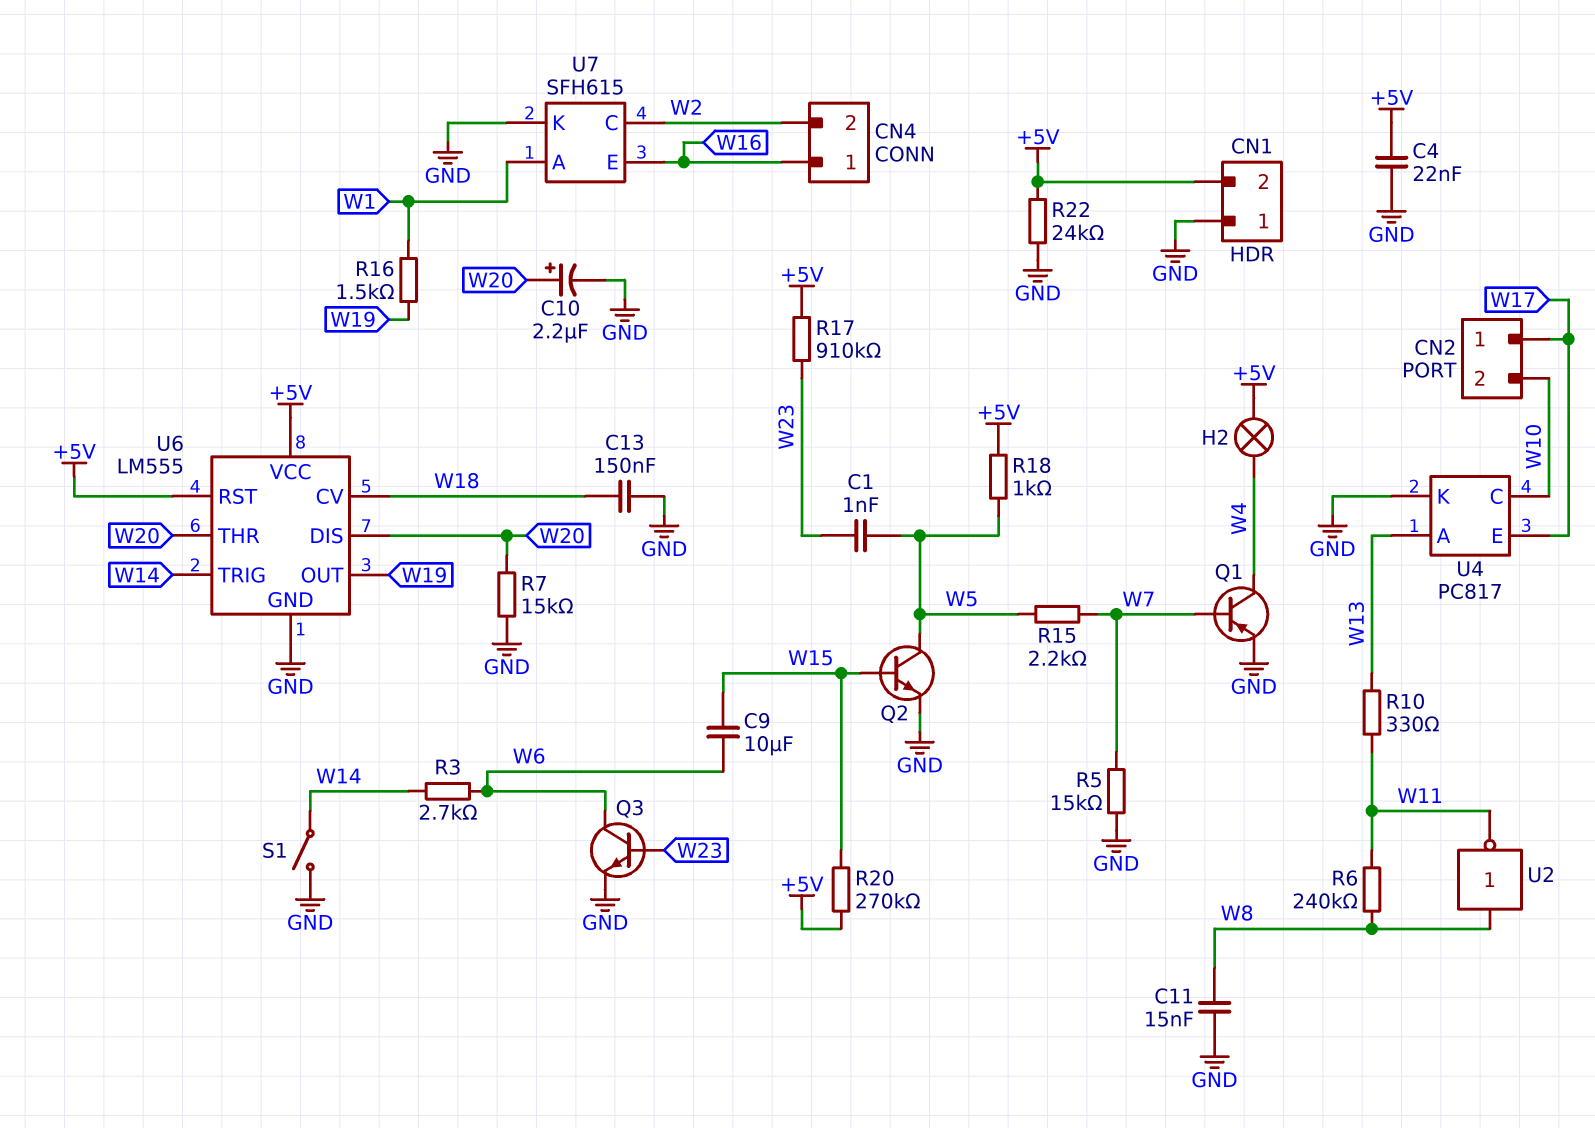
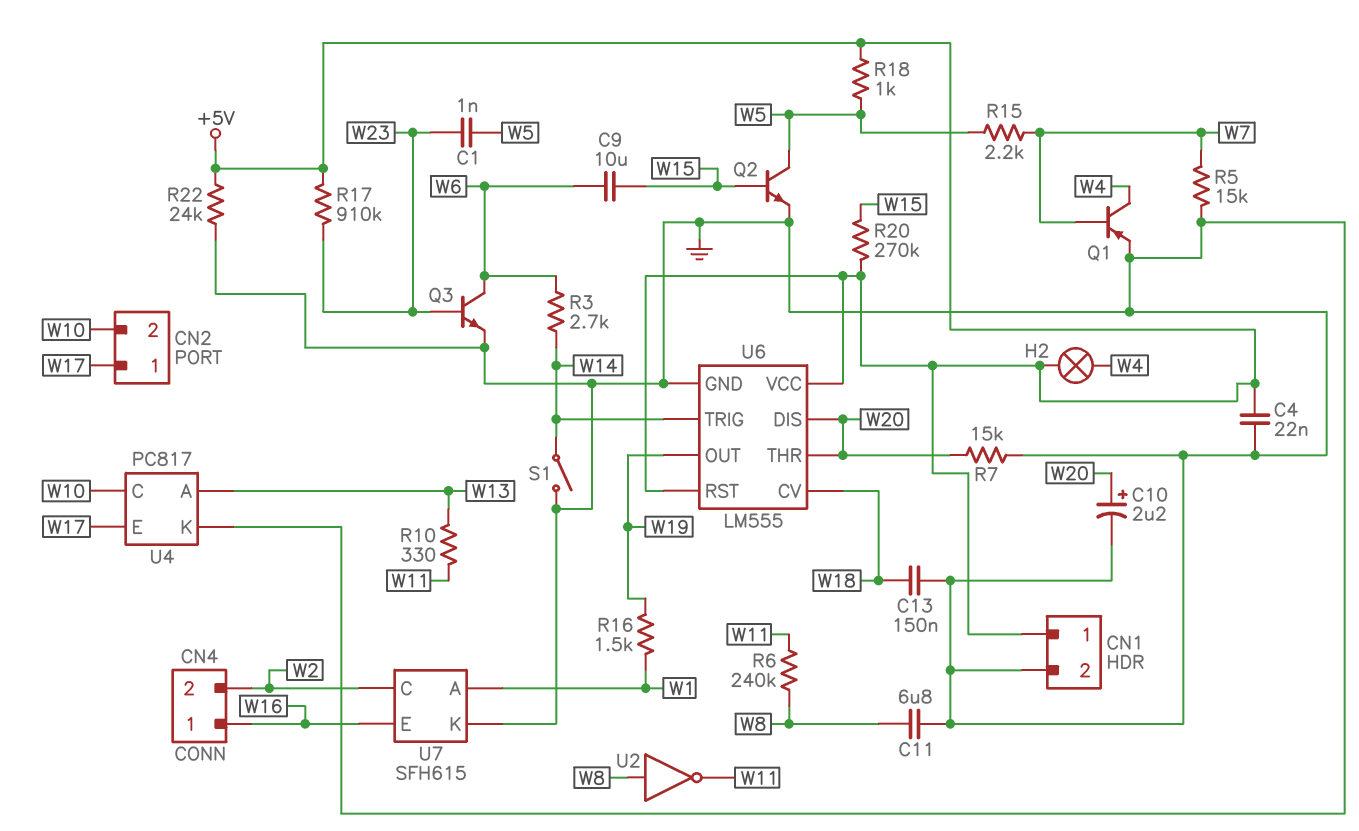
C11: 15nF (GND, W8) -> 6.8uF (GND, W8)
CN1 pin 1: GND -> +5V
CN1 pin 2: +5V -> GND

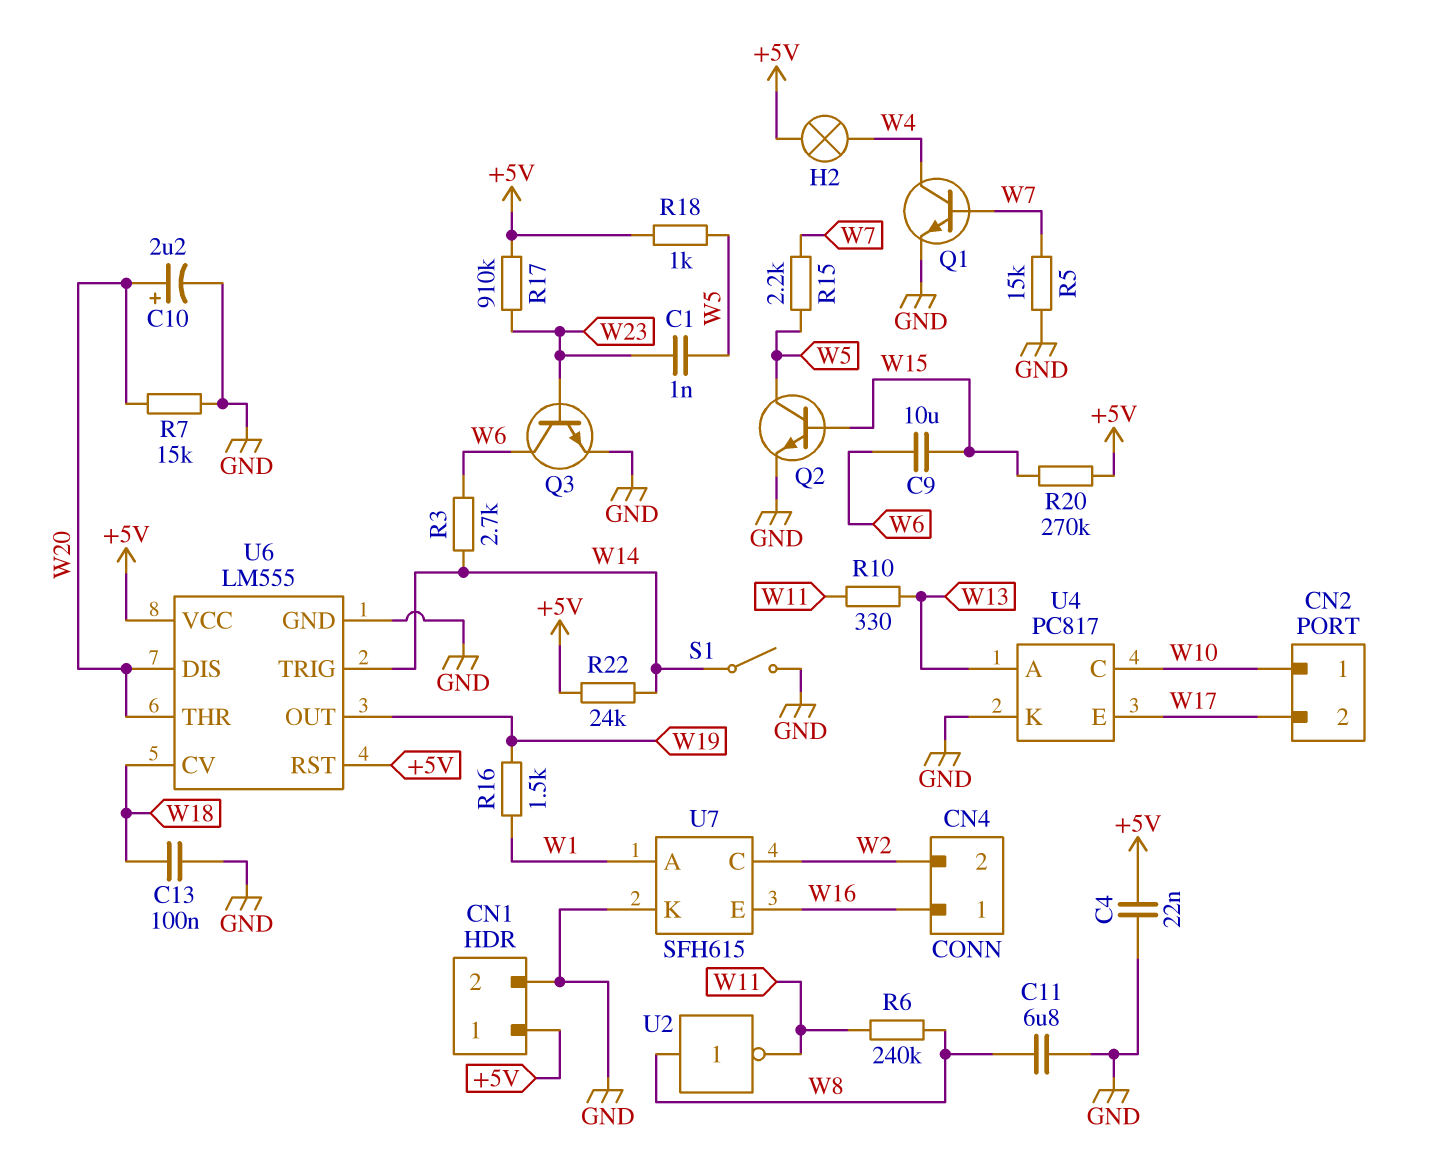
C13: 150nF (GND, W18) -> 100nF (GND, W18)
CN2 pin 1: W17 -> W10
CN2 pin 2: W10 -> W17
Q1: PNP (B W7, C W4, E GND) -> NPN (B W7, C W4, E GND)
R22: 24k (+5V, GND) -> 24k (+5V, W14)

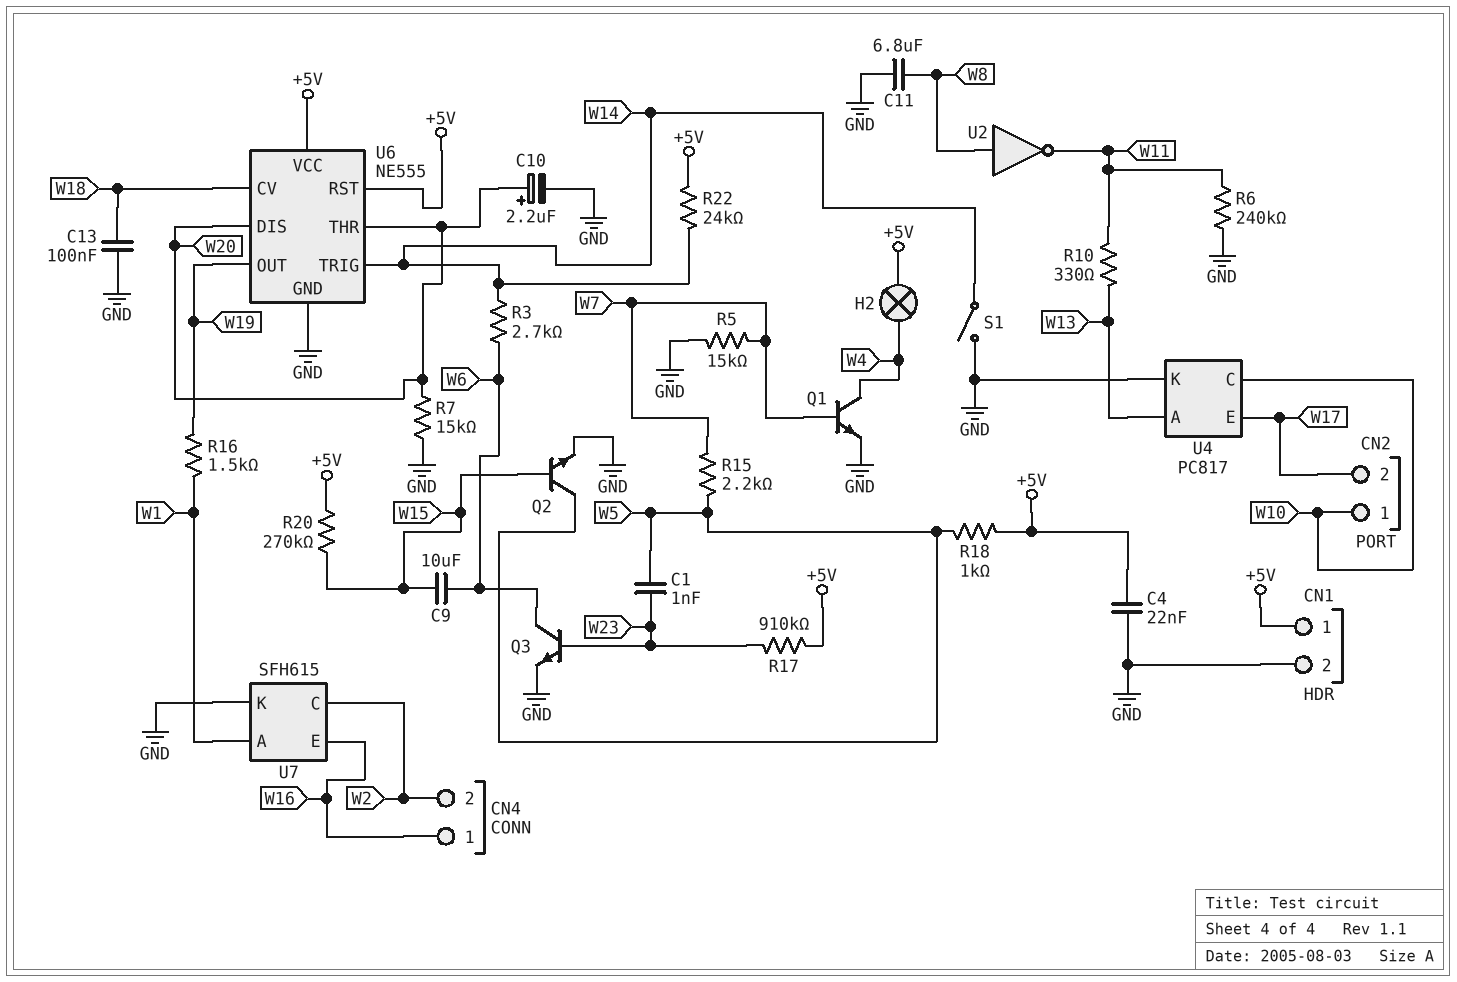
R6: 240k (W8, W11) -> 240k (GND, W11)
U6: LM555 -> NE555

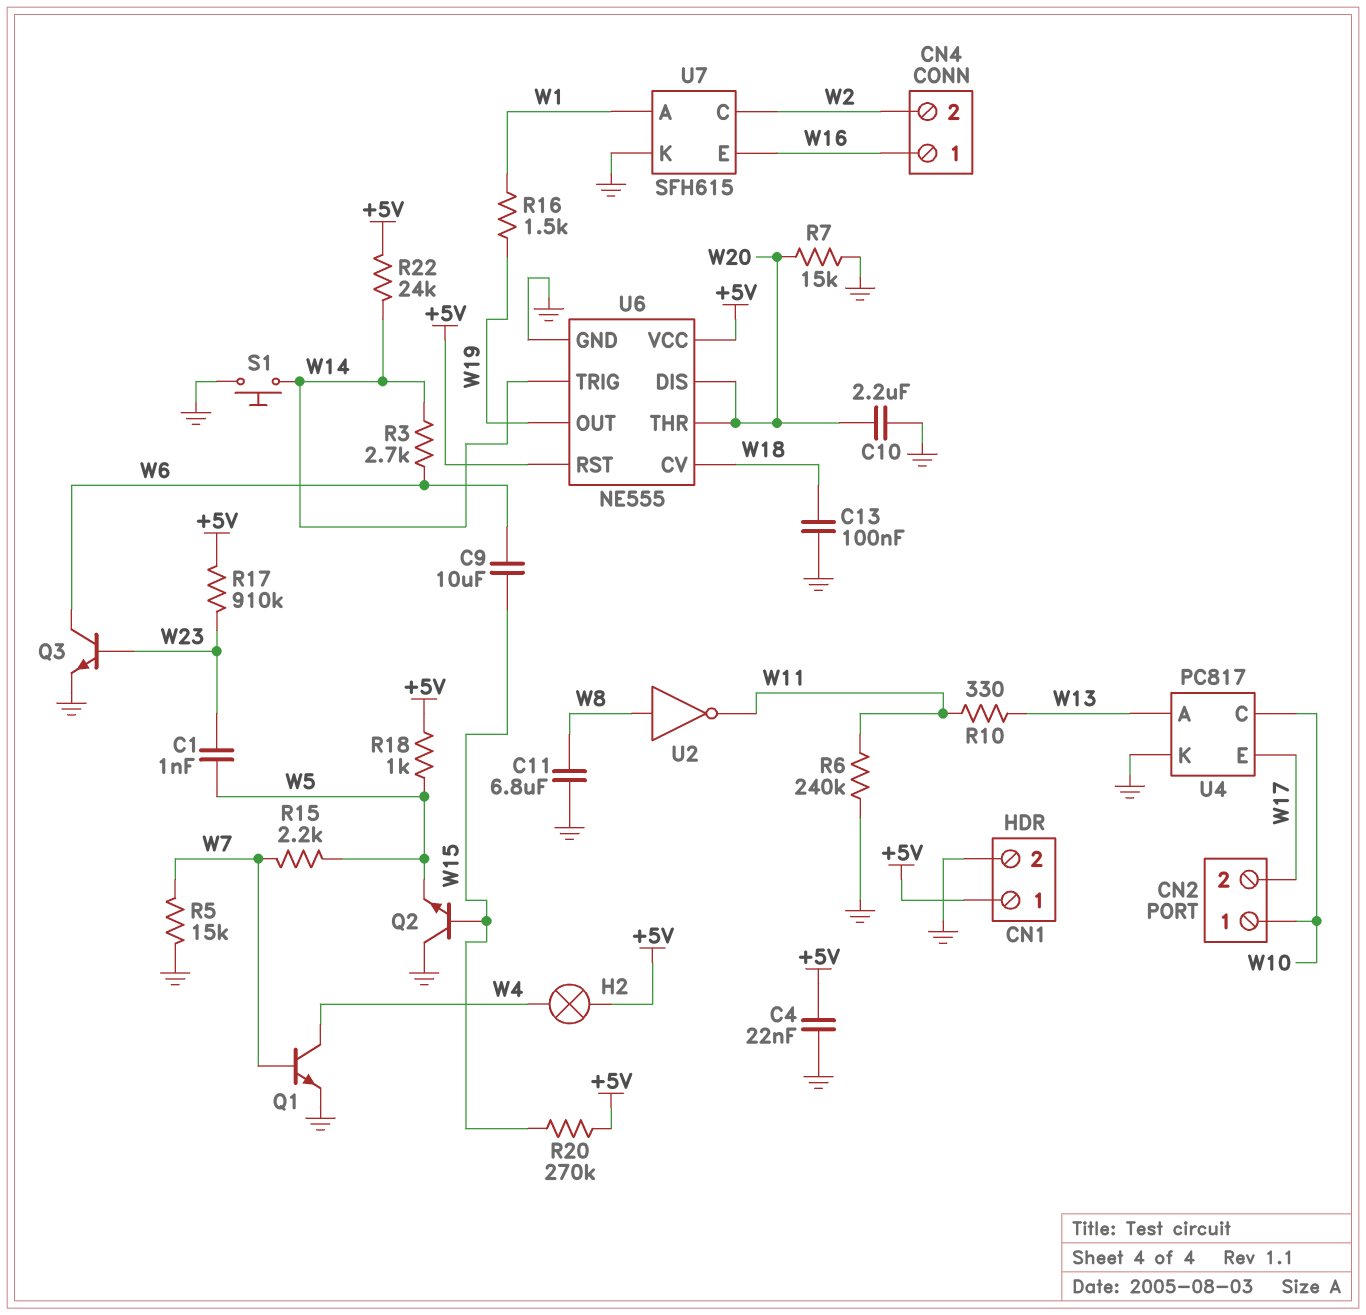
C10: 2.2uF (plus W20, minus GND) -> 2.2uF (GND, W20)
Q2: NPN (B W15, C W5, E GND) -> NPN (B W15, C GND, E W5)
S1: switch (GND, W14) -> button (GND, W14)

